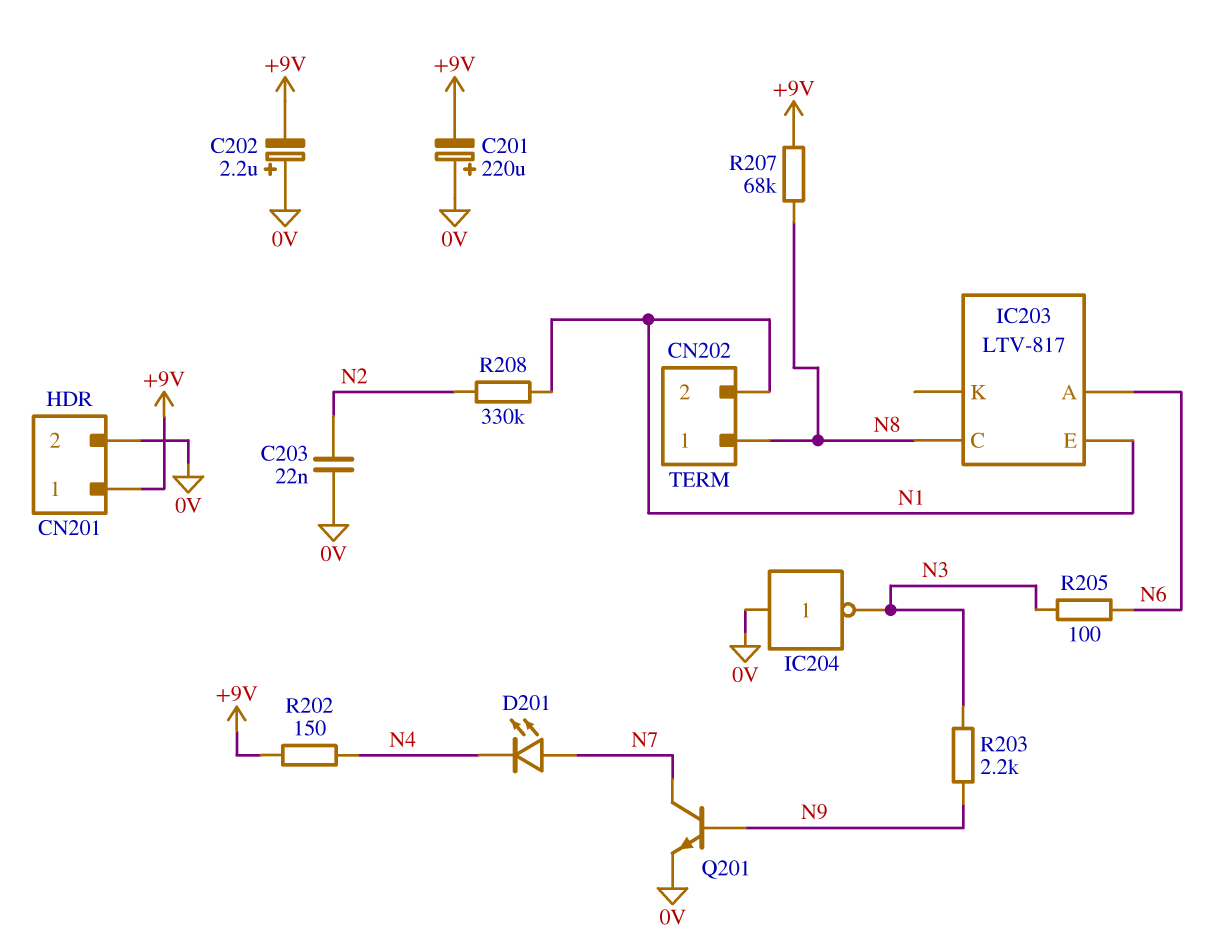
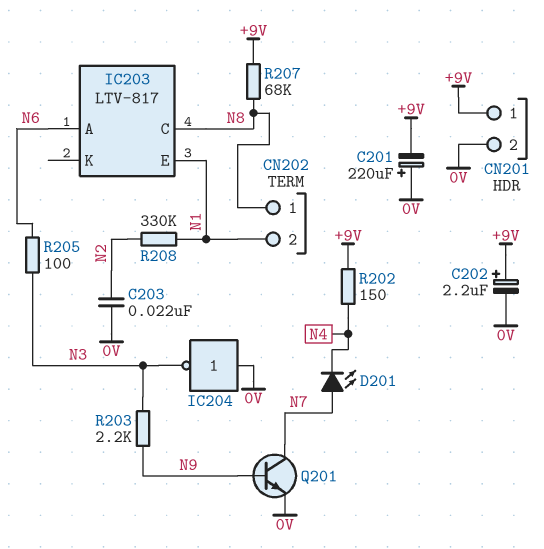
C202: 2.2uF (plus 0V, minus +9V) -> 2.2uF (plus +9V, minus 0V)

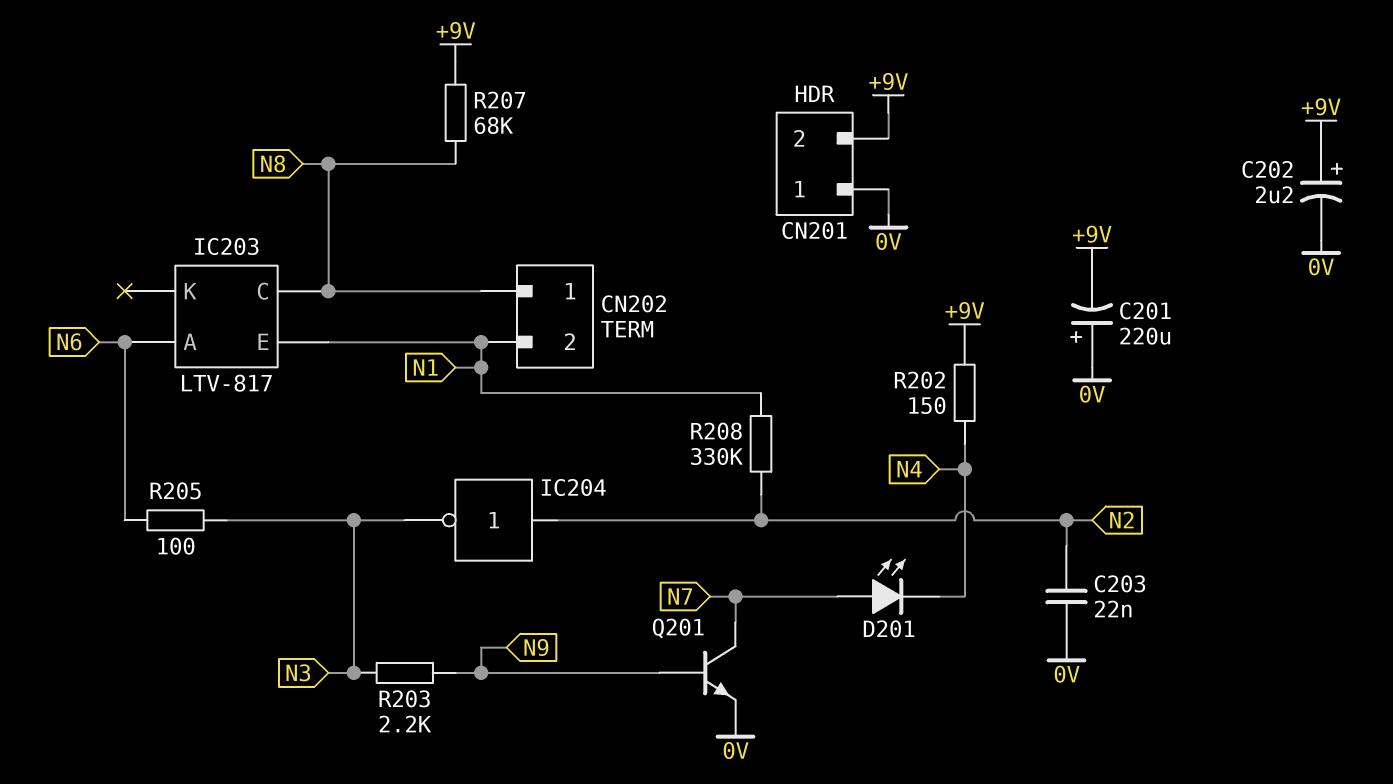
CN201 pin 1: +9V -> 0V
CN201 pin 2: 0V -> +9V
IC204: NOT (in 0V, out N3) -> NOT (in N2, out N3)

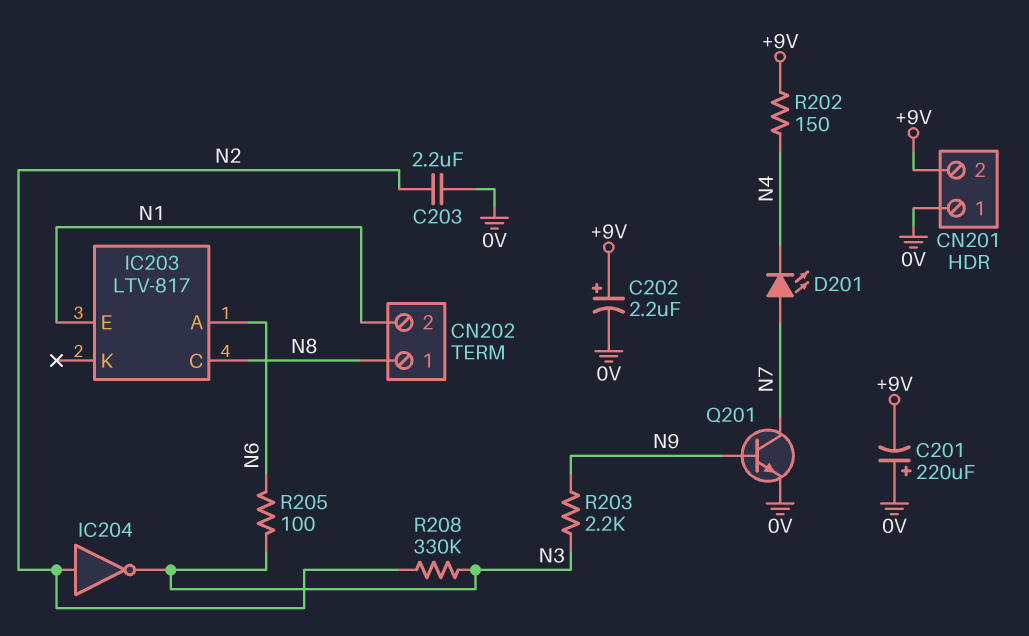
C203: 22nF (0V, N2) -> 2.2uF (0V, N2)
R207: 68k (+9V, N8) -> none
R208: 330k (N1, N2) -> 330k (N2, N3)

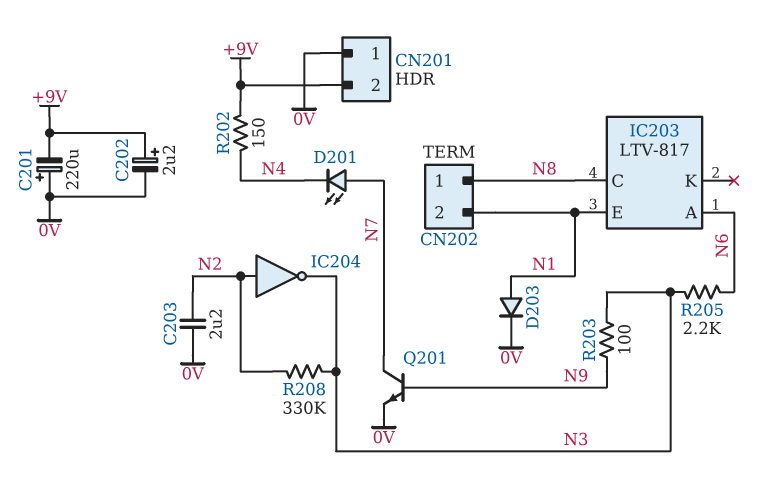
D203: none -> diode (A N1, K 0V)
R203: 2.2k (N3, N9) -> 100 (N3, N9)
R205: 100 (N3, N6) -> 2.2k (N3, N6)

